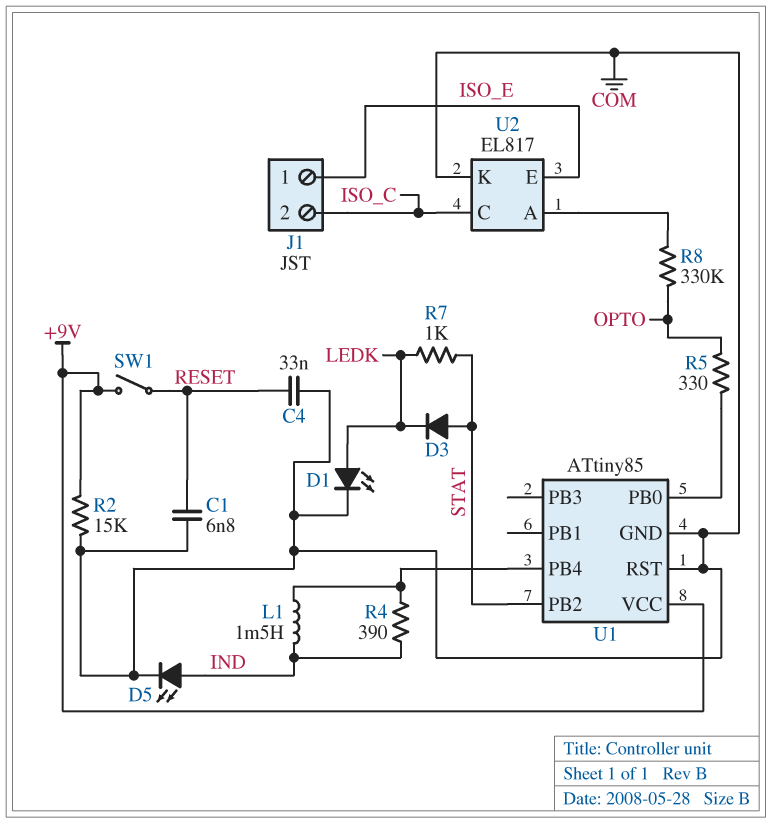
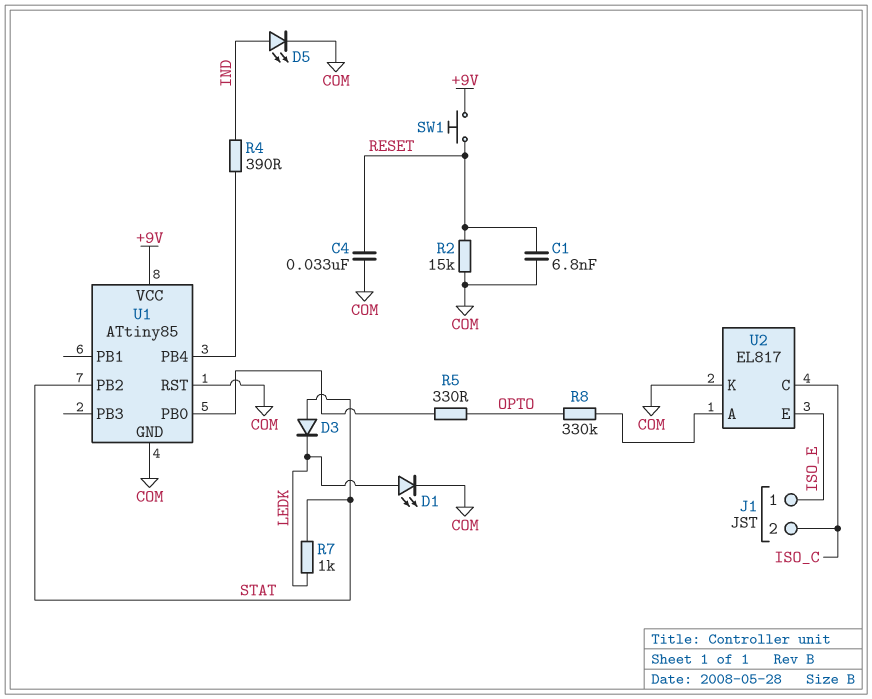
L1: 1.5mH (IND, U1/PB4) -> none
R2: 15k (+9V, COM) -> 15k (COM, RESET)
SW1: switch (+9V, RESET) -> button (+9V, RESET)

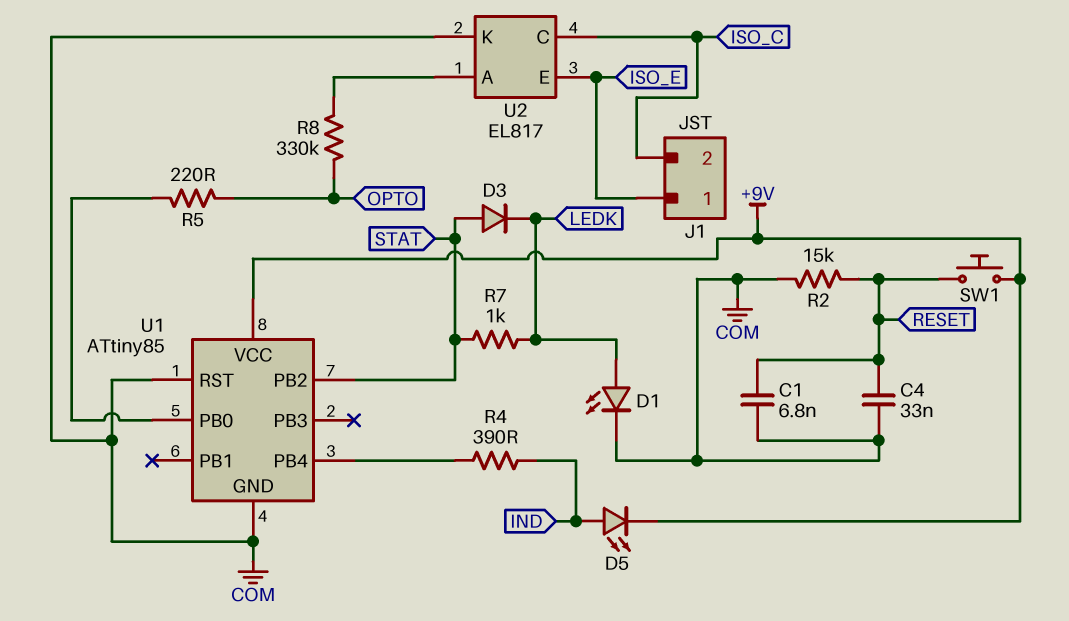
D5: LED (A IND, K COM) -> LED (A IND, K +9V)
R5: 330 (OPTO, U1/PB0) -> 220 (OPTO, U1/PB0)

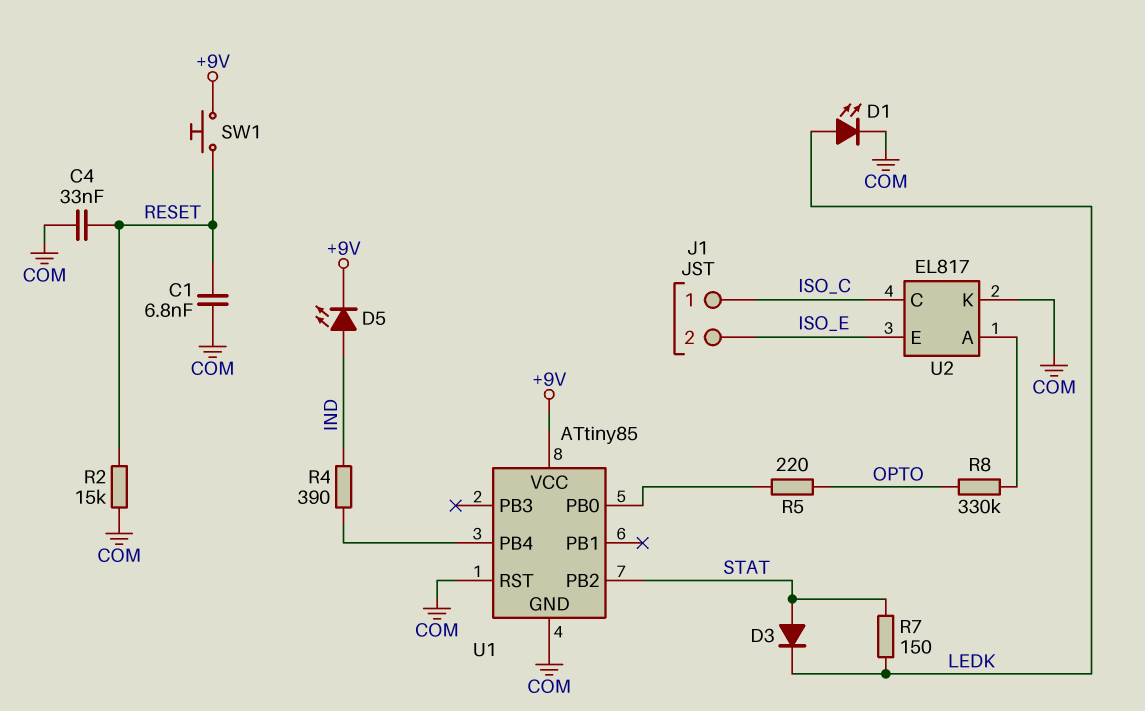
J1 pin 1: ISO_E -> ISO_C
J1 pin 2: ISO_C -> ISO_E
R7: 1k (LEDK, STAT) -> 150 (LEDK, STAT)

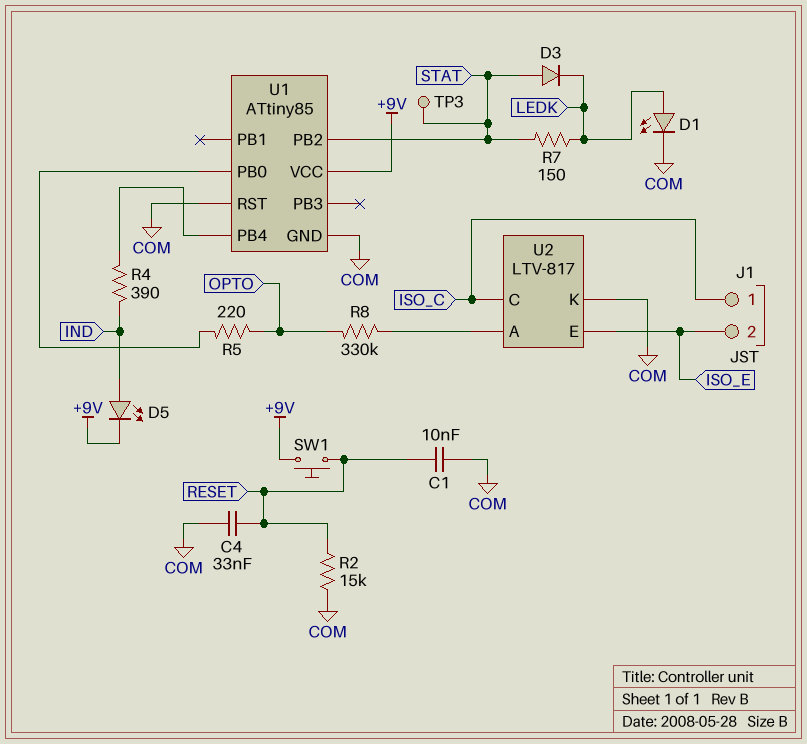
C1: 6.8nF (COM, RESET) -> 10nF (COM, RESET)
TP3: none -> test point (STAT)
U2: EL817 -> LTV-817

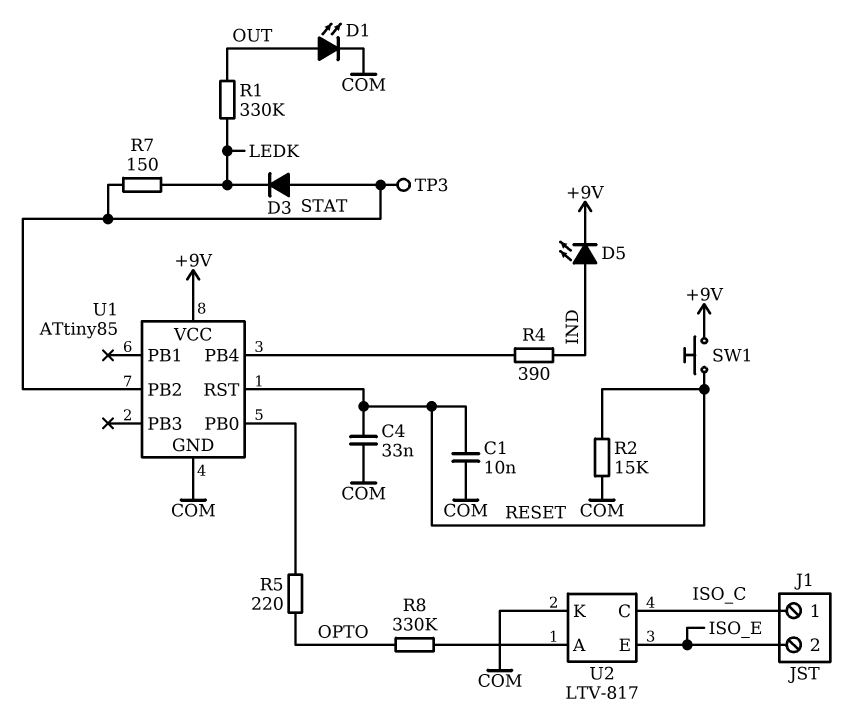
D1: LED (A LEDK, K COM) -> LED (A OUT, K COM)
R1: none -> 330k (LEDK, OUT)
U1 pin RST: COM -> RESET

